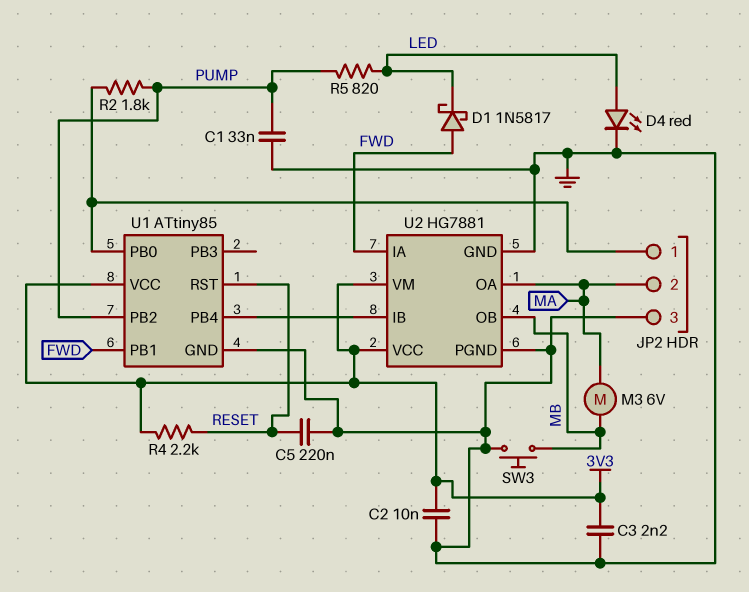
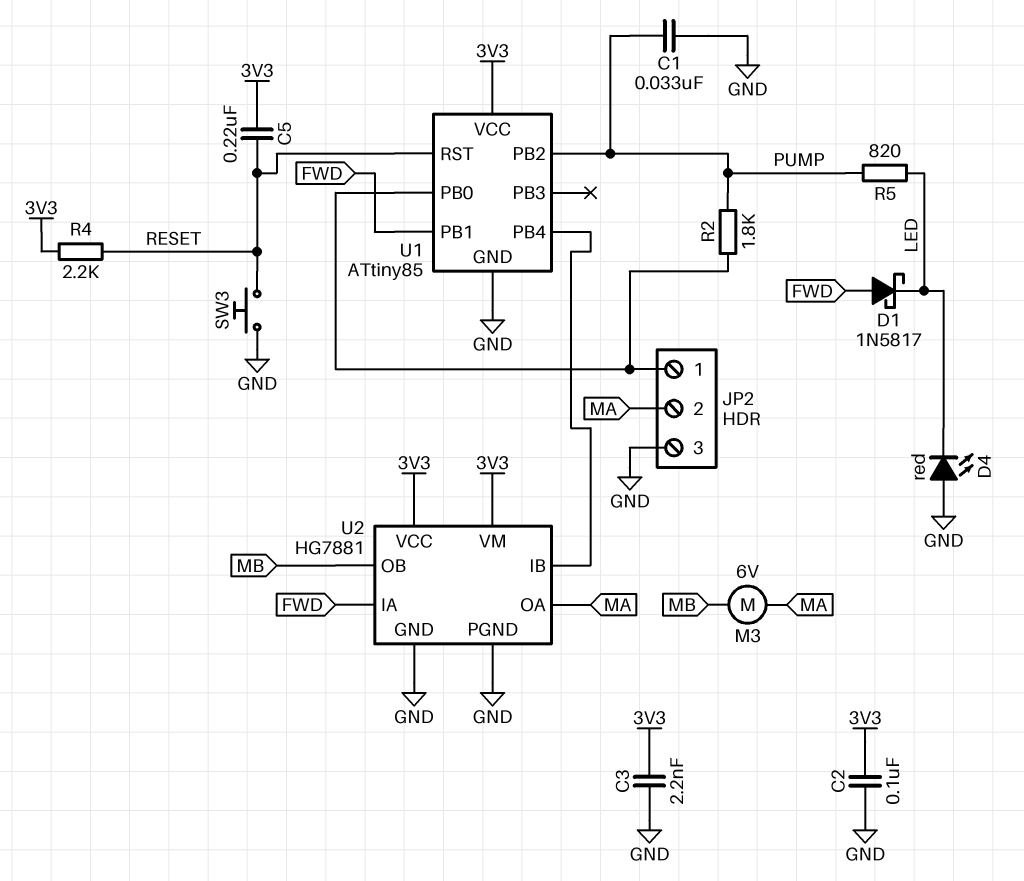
C2: 10nF (3V3, GND) -> 100nF (3V3, GND)
C5: 220nF (GND, RESET) -> 220nF (3V3, RESET)
D4: LED red (A LED, K GND) -> LED red (A GND, K LED)
SW3: button (GND, MB) -> button (GND, RESET)

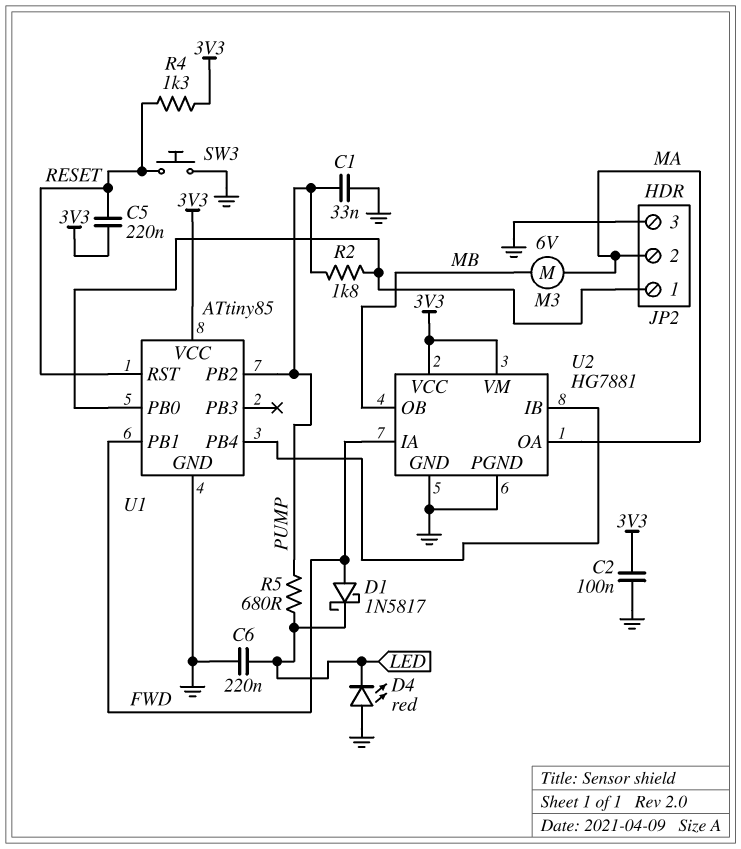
C3: 2.2nF (3V3, GND) -> none
C6: none -> 220nF (GND, LED)
R4: 2.2k (3V3, RESET) -> 1.3k (3V3, RESET)
R5: 820 (LED, PUMP) -> 680 (LED, PUMP)

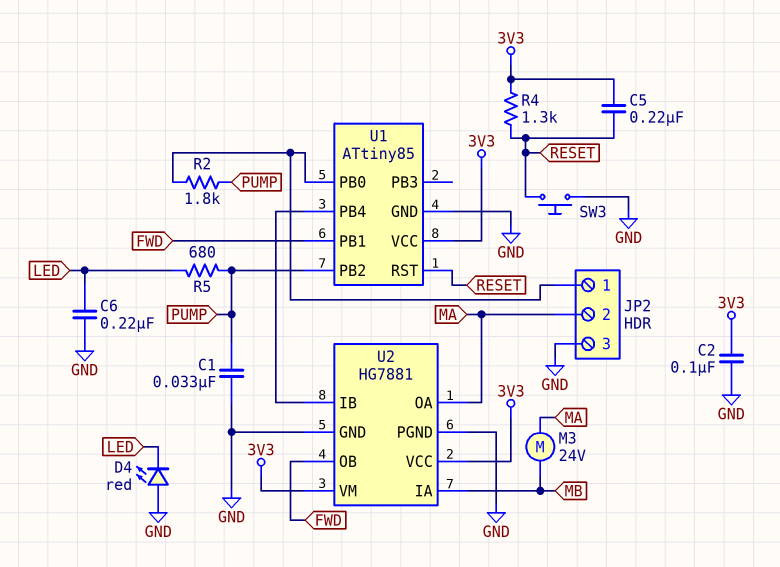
D1: schottky 1N5817 (A FWD, K LED) -> none
M3: motor 6V (MA, MB) -> motor 24V (MA, MB)
U2 pin IA: FWD -> MB
U2 pin OB: MB -> FWD

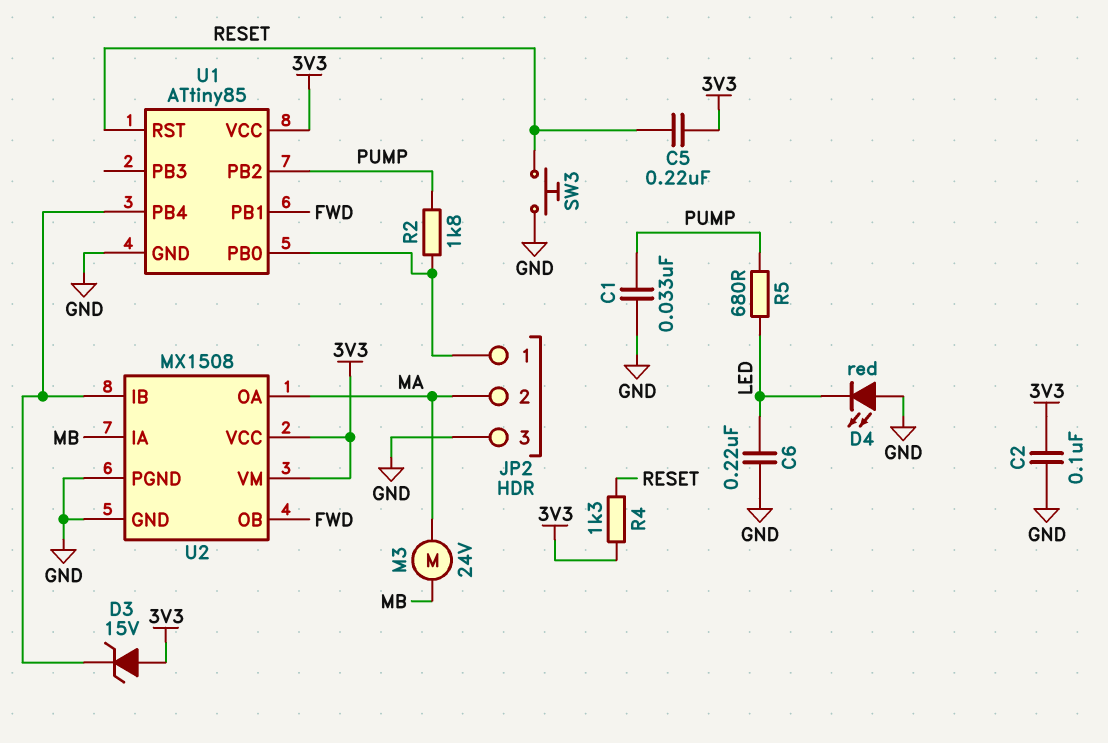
D3: none -> zener 15V (A 3V3, K U1/PB4)
U2: HG7881 -> MX1508

